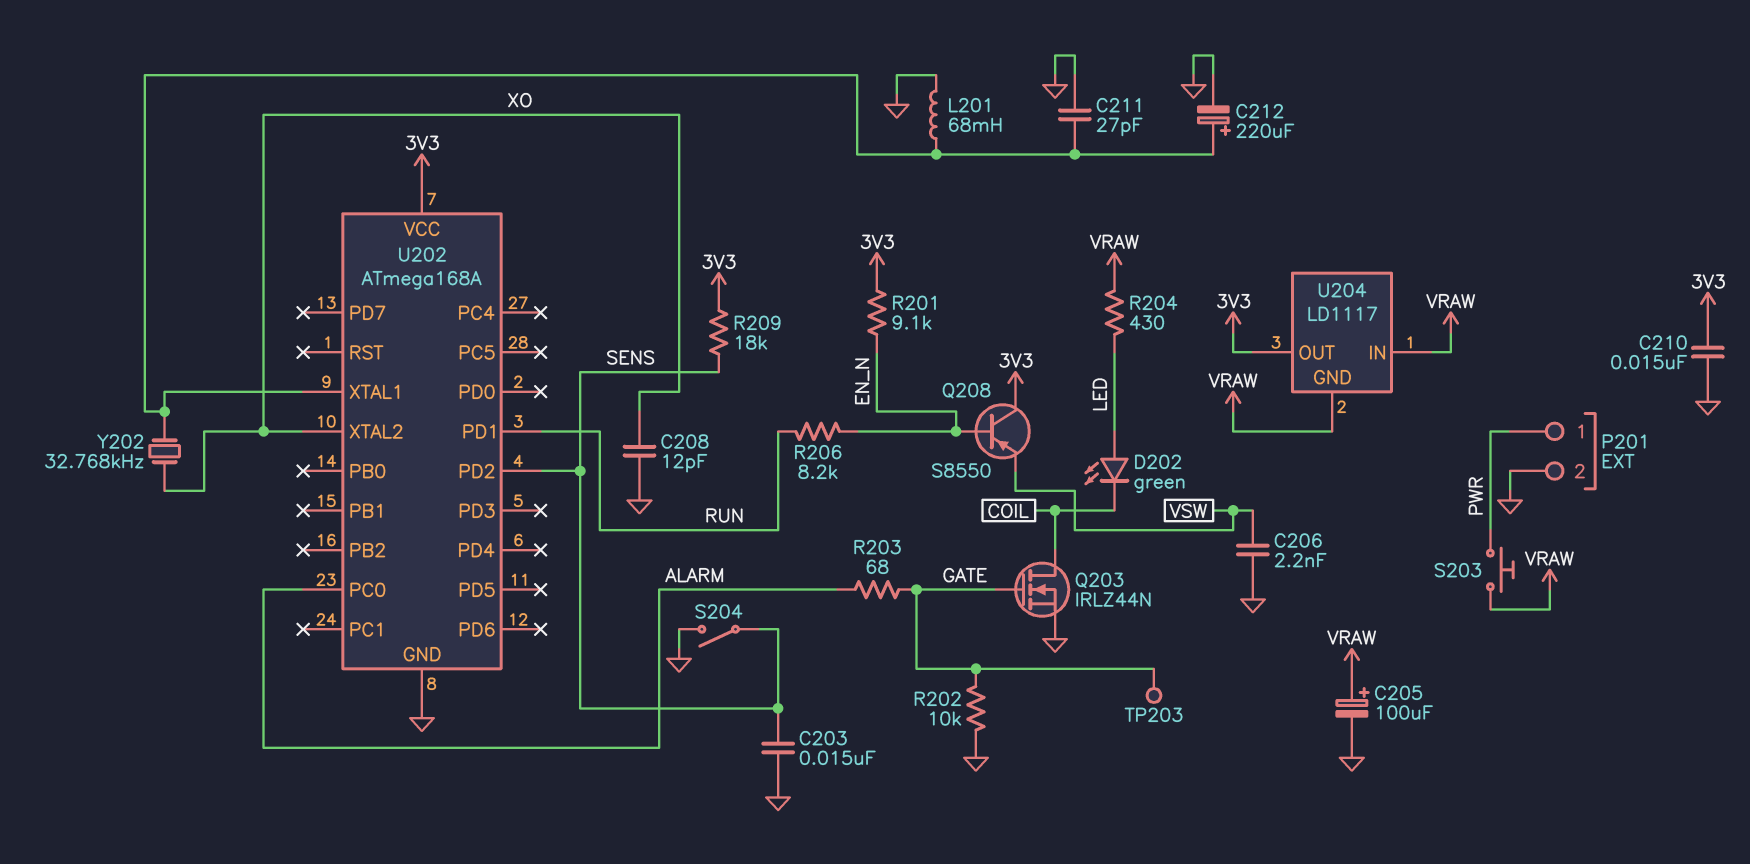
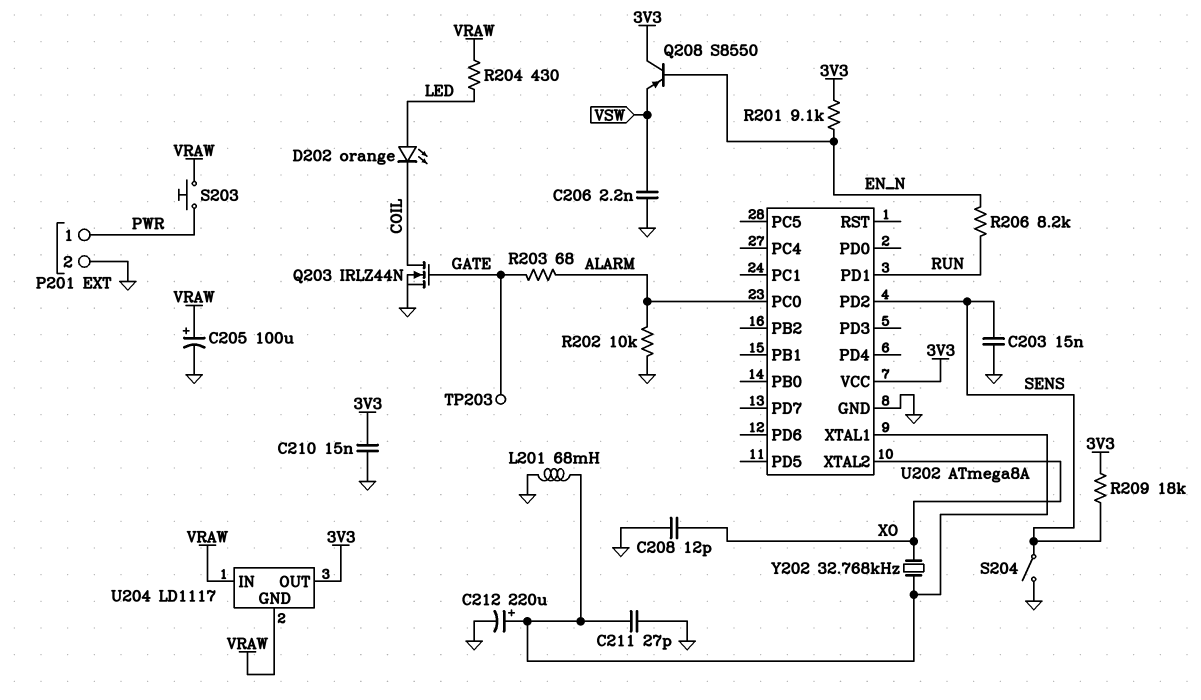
D202: LED green (A LED, K COIL) -> LED orange (A LED, K COIL)
R202: 10k (GATE, GND) -> 10k (ALARM, GND)
U202: ATmega168A -> ATmega8A

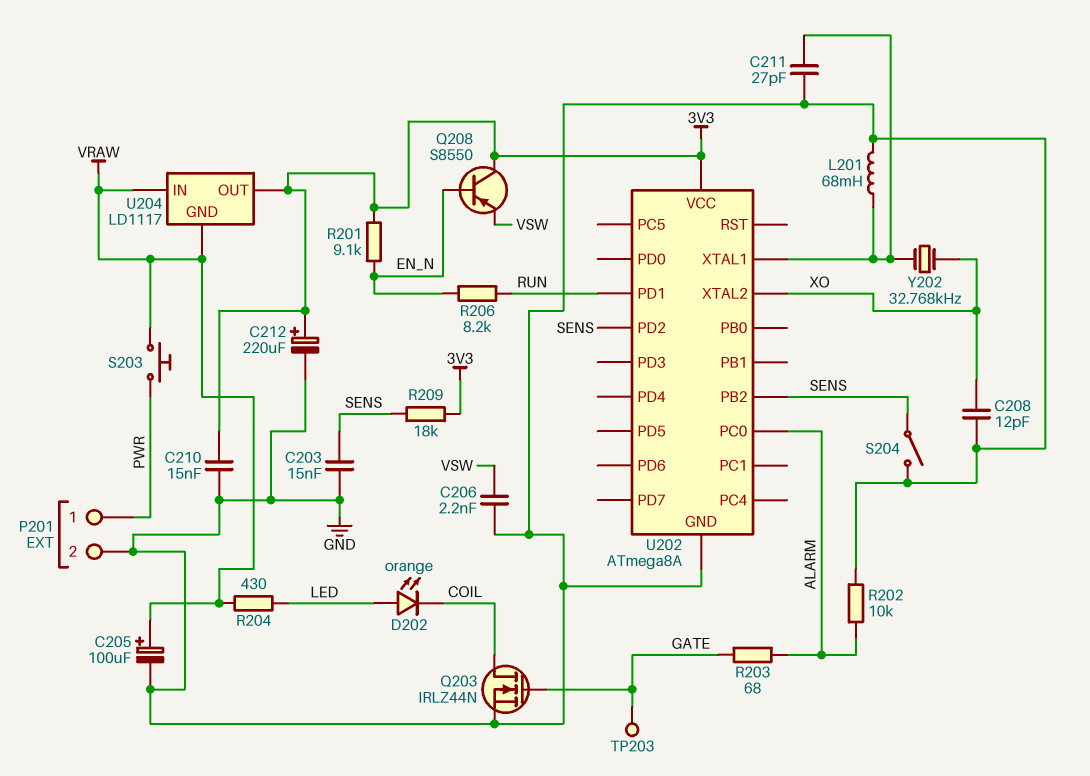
C212: 220uF (plus U202/XTAL1, minus GND) -> 220uF (plus 3V3, minus GND)
U202 pin PB2: none -> SENS

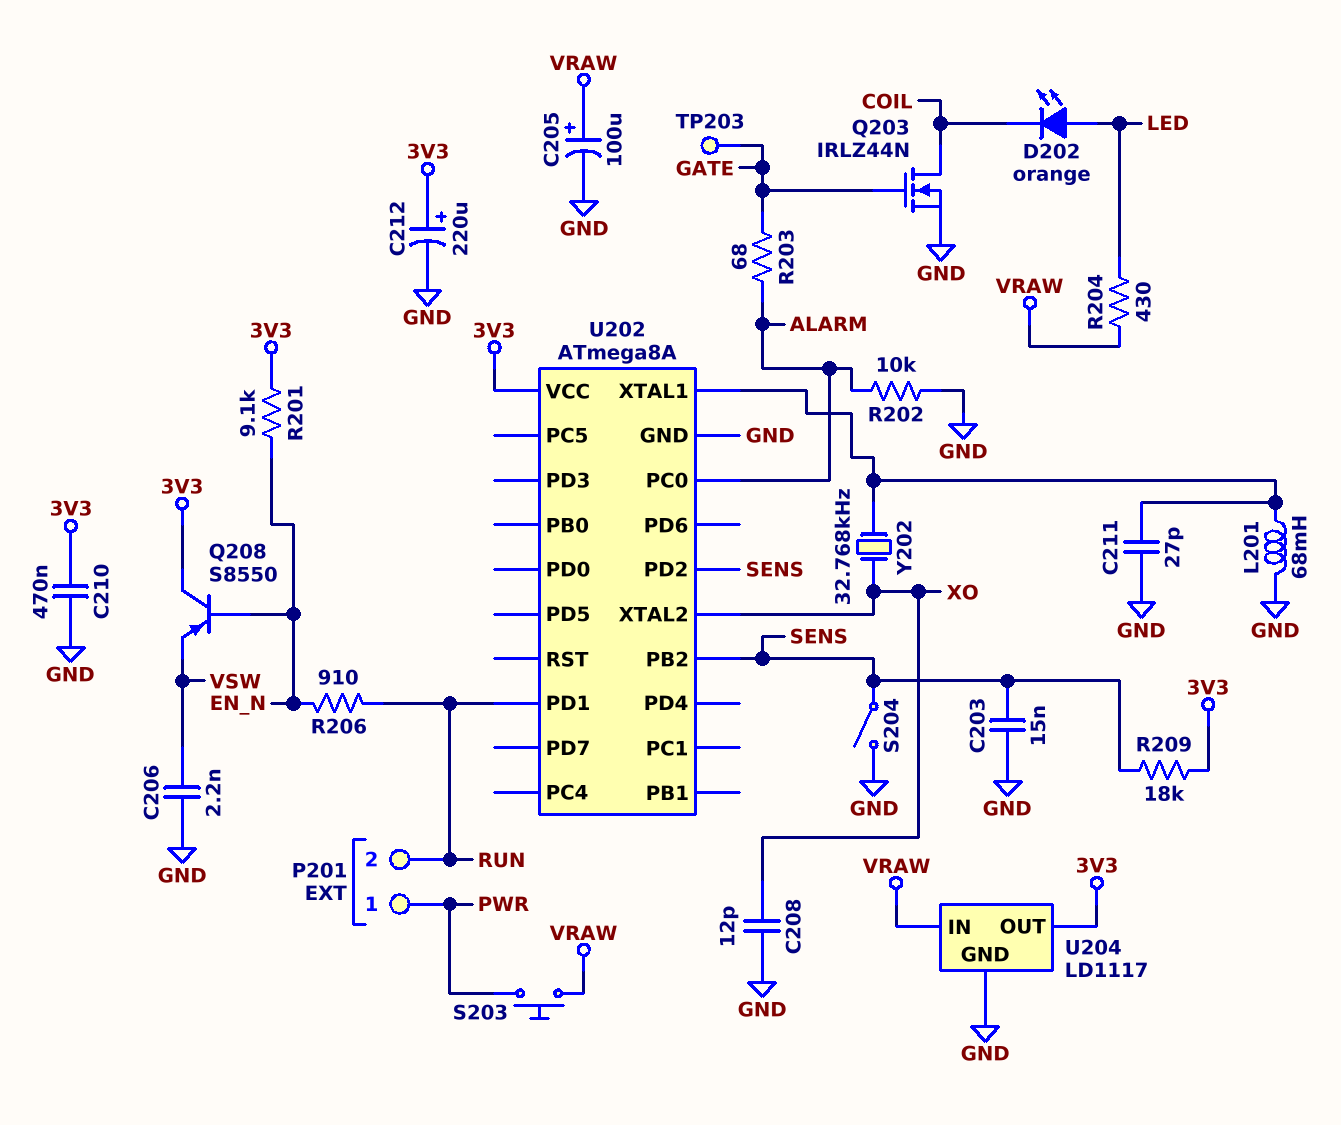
C210: 15nF (3V3, GND) -> 470nF (3V3, GND)
P201 pin 2: GND -> RUN
R206: 8.2k (EN_N, RUN) -> 910 (EN_N, RUN)
U204 pin GND: VRAW -> GND

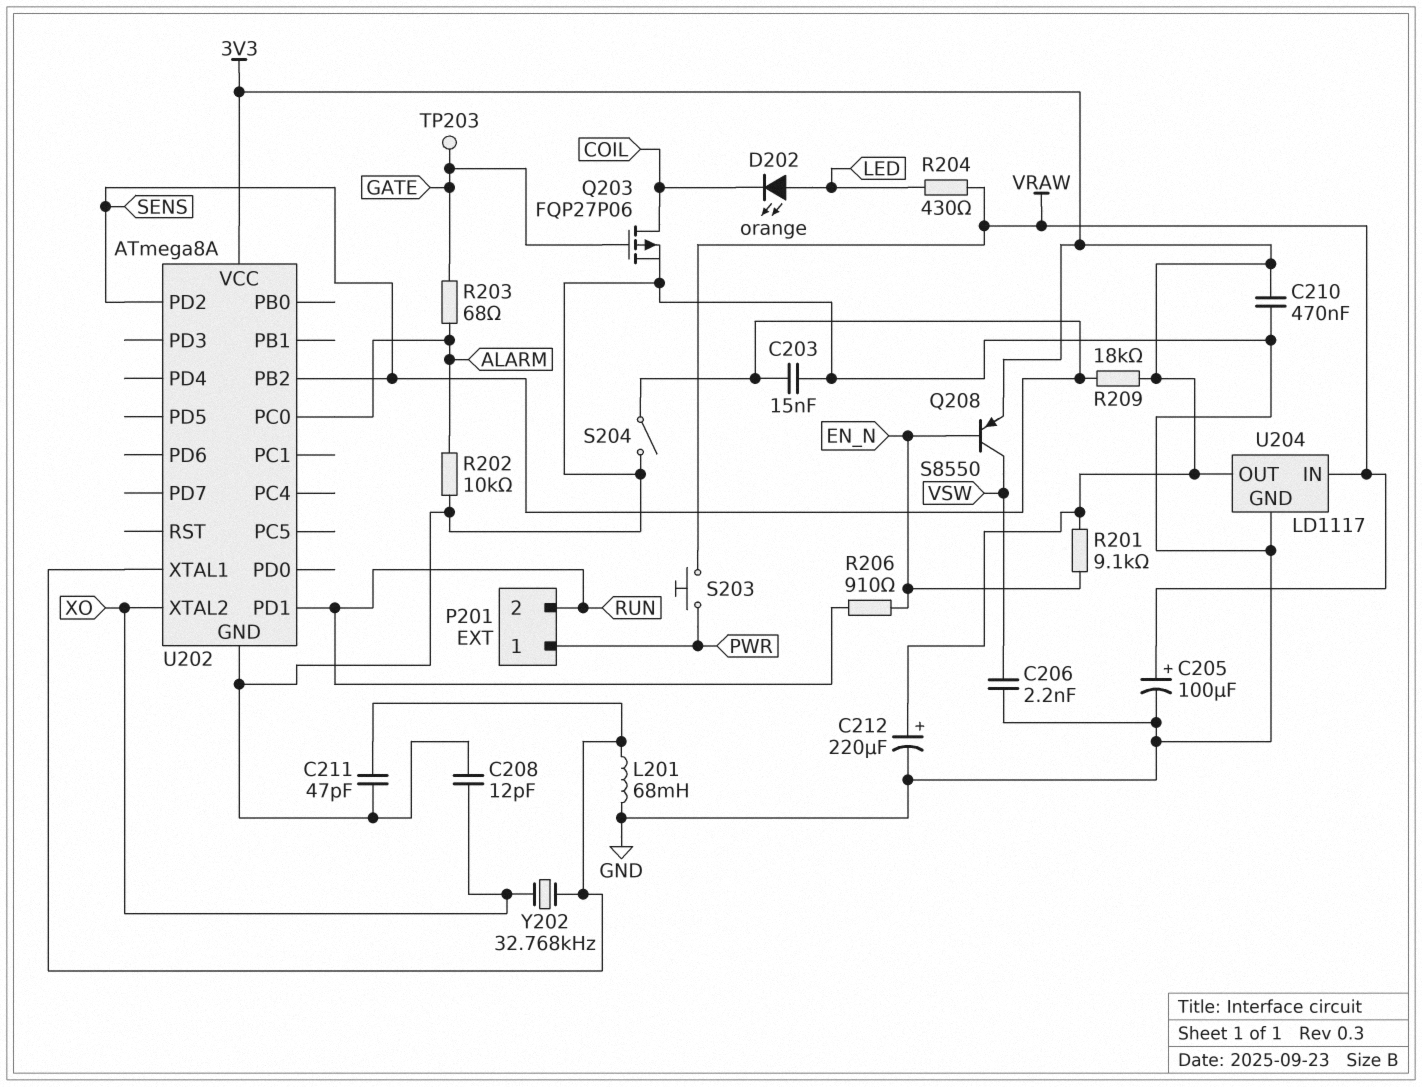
C211: 27pF (GND, U202/XTAL1) -> 47pF (GND, U202/XTAL1)
Q203: NMOS IRLZ44N (G GATE, D COIL, S GND) -> PMOS FQP27P06 (G GATE, D COIL, S GND)
Q208: PNP S8550 (B EN_N, C 3V3, E VSW) -> PNP S8550 (B EN_N, C VSW, E 3V3)

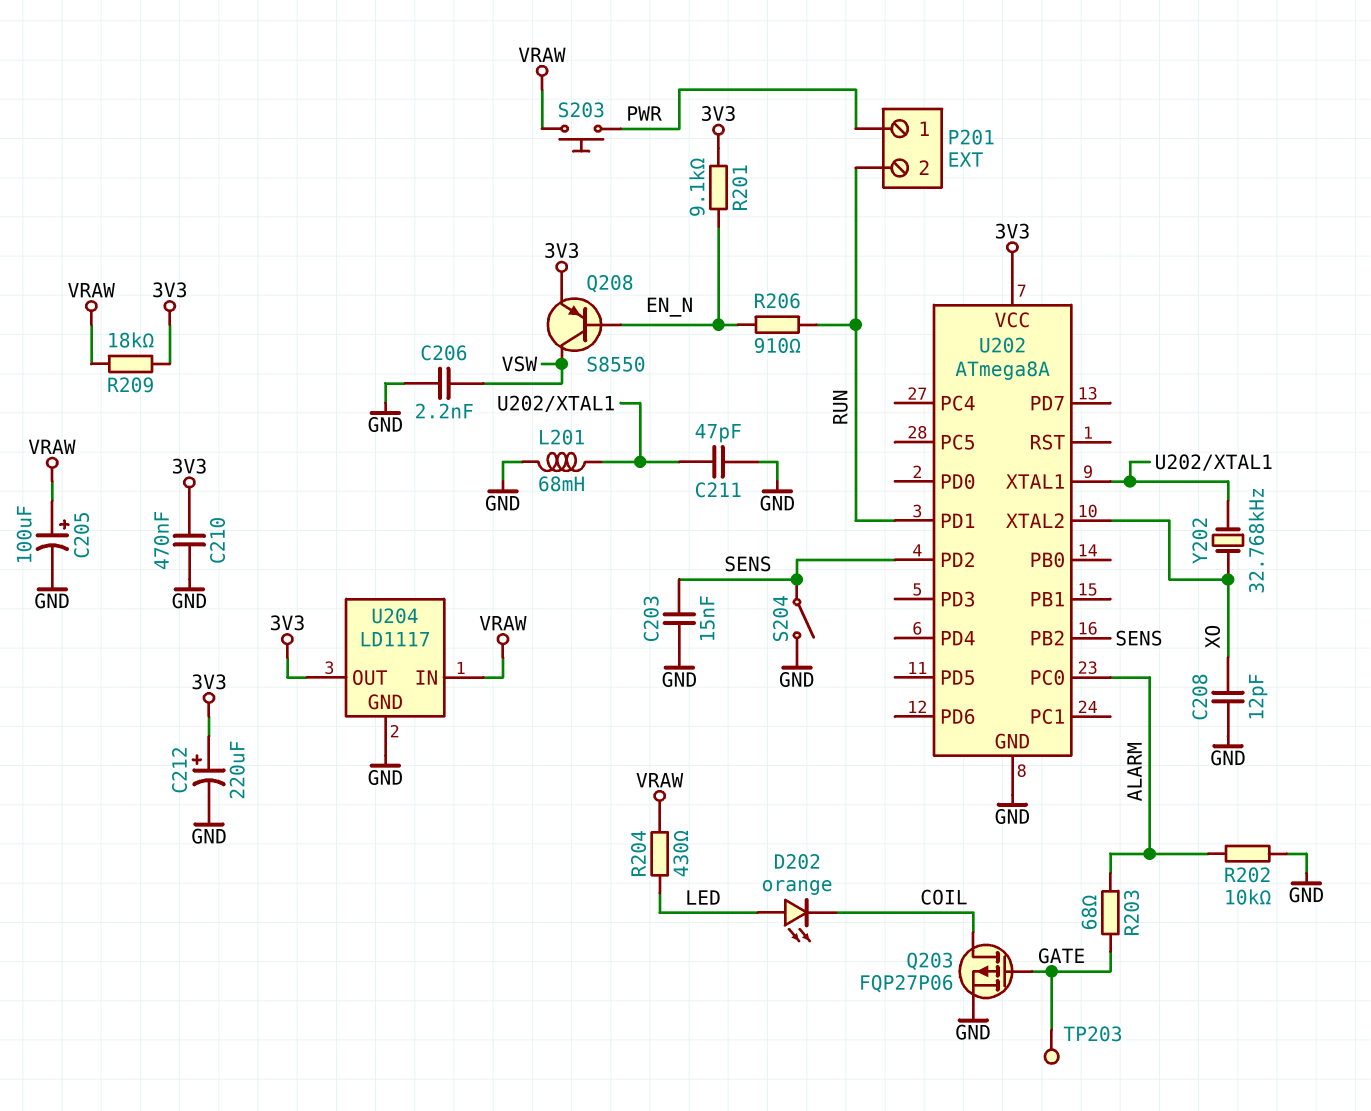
R209: 18k (3V3, SENS) -> 18k (3V3, VRAW)

